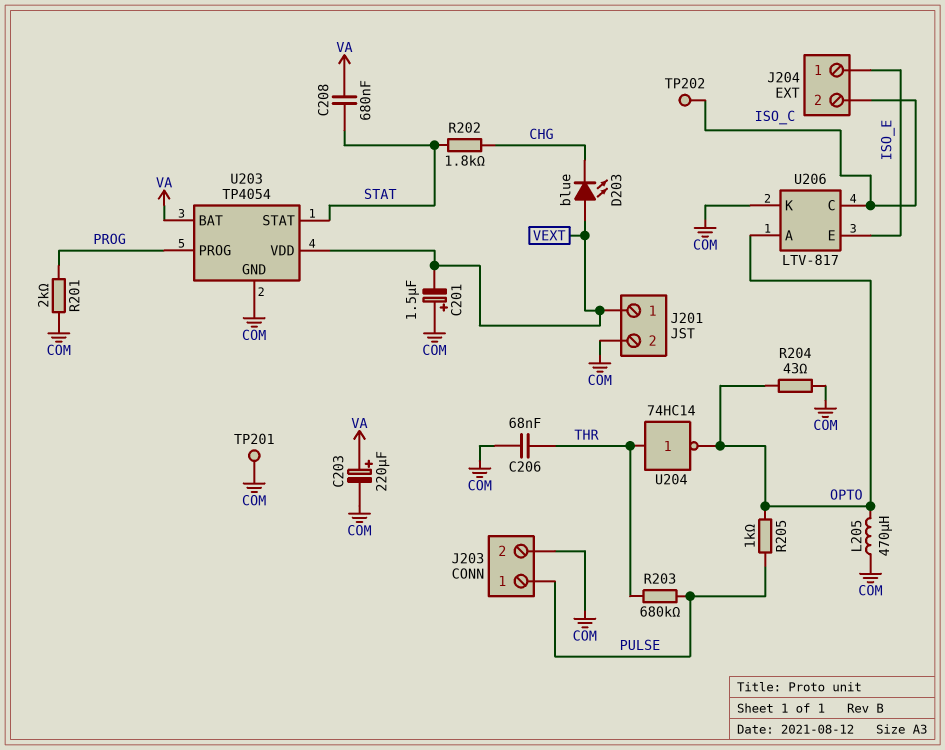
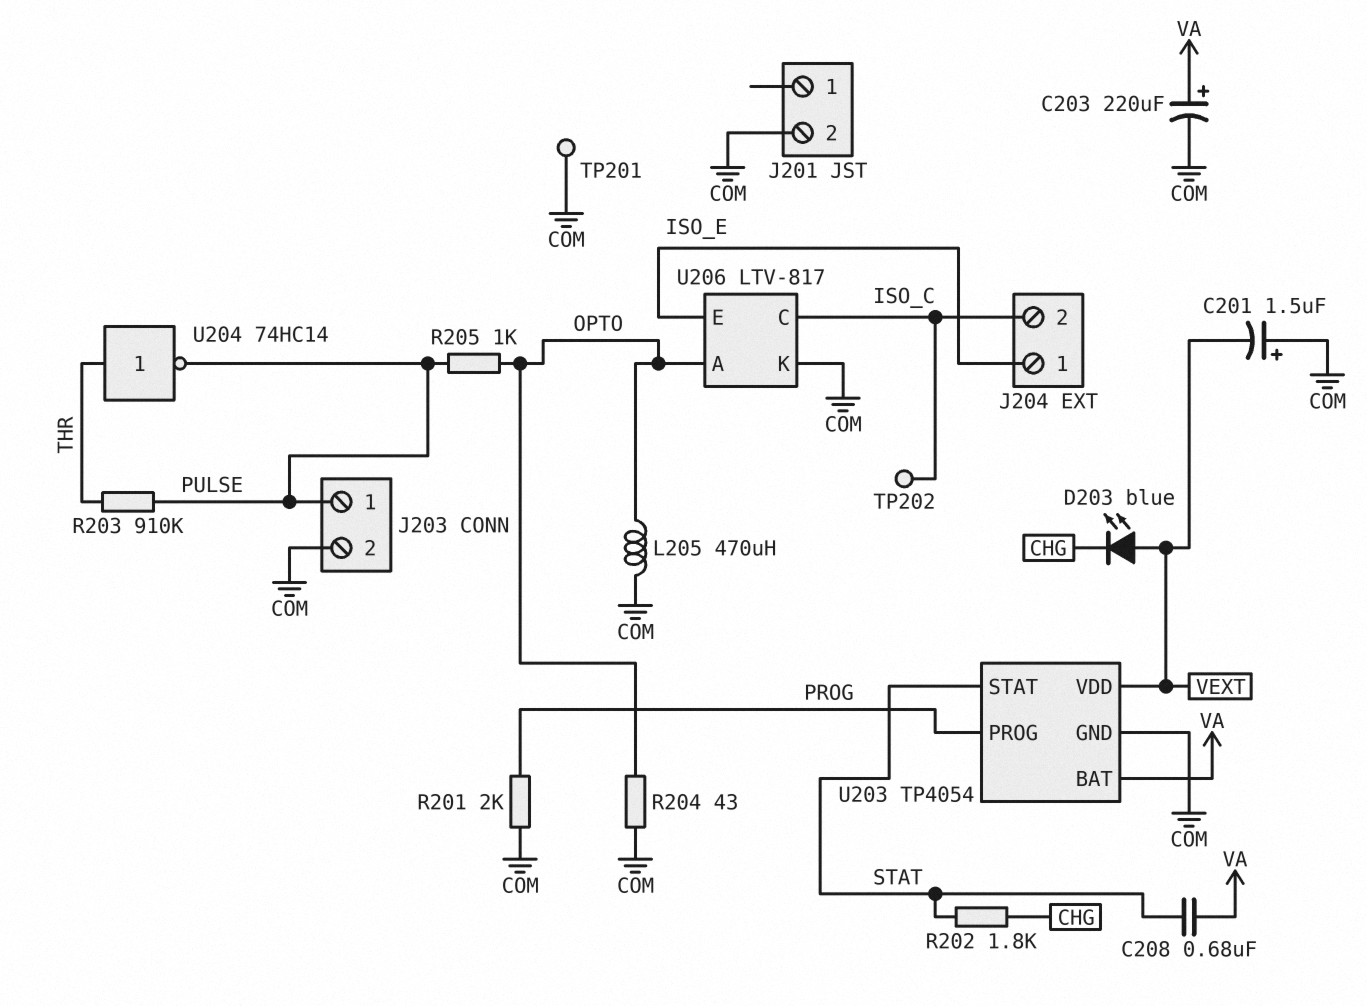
C206: 68nF (COM, THR) -> none
J201 pin 1: VEXT -> none
R203: 680k (PULSE, THR) -> 910k (PULSE, THR)
U204: NOT 74HC14 (in THR, out OPTO) -> NOT 74HC14 (in THR, out PULSE)

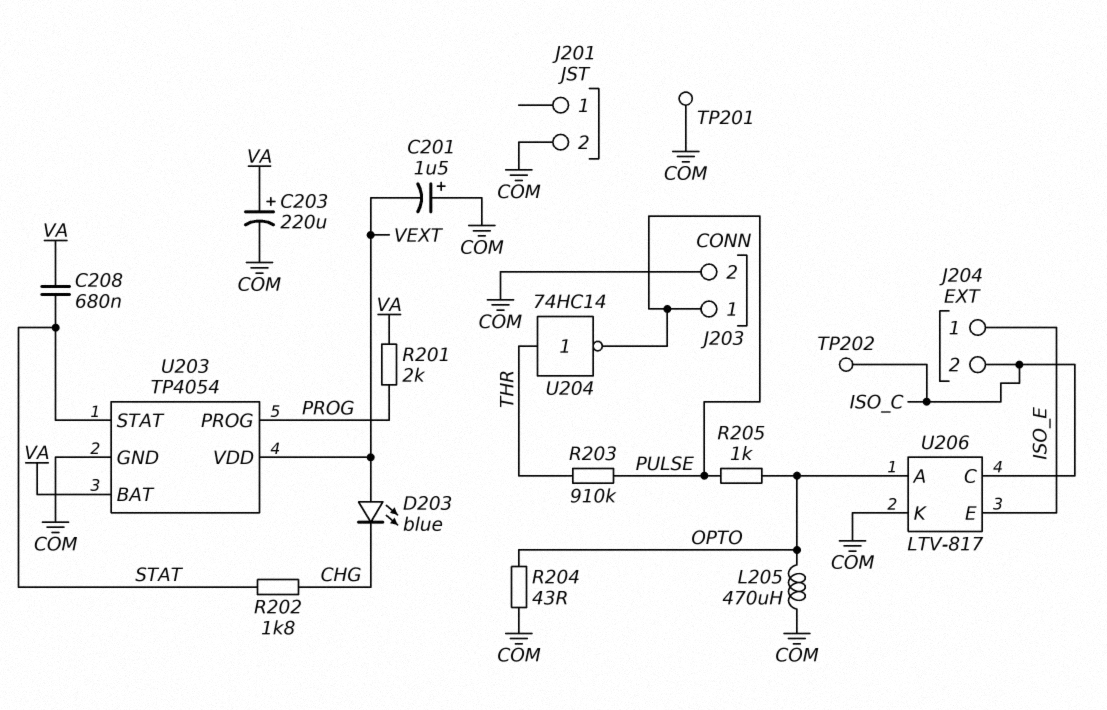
R201: 2k (COM, PROG) -> 2k (PROG, VA)

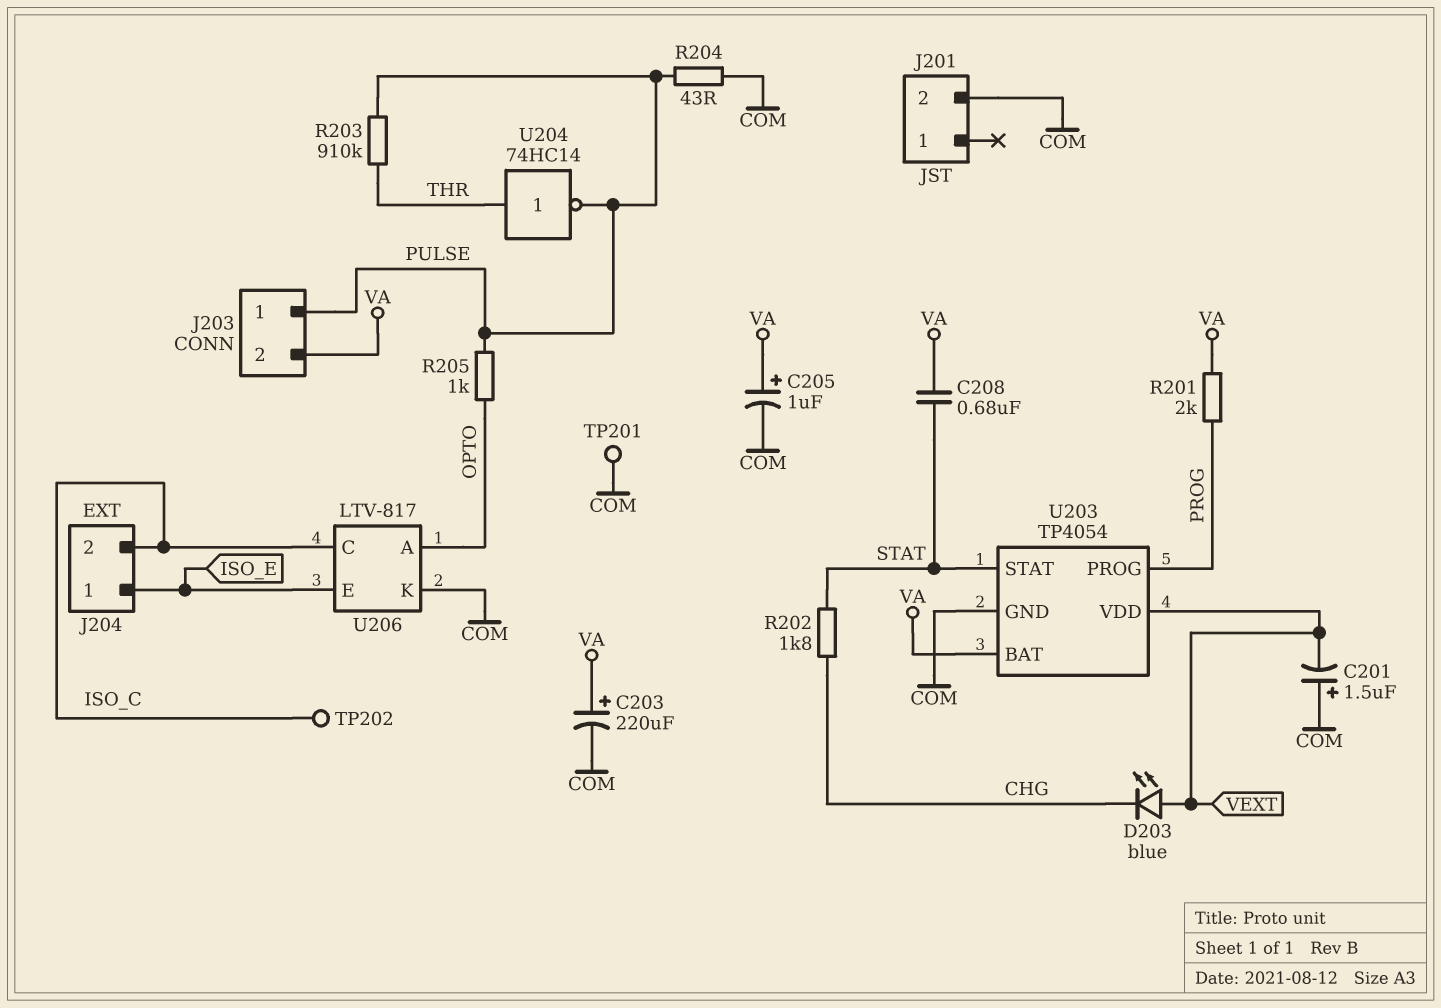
C205: none -> 1uF (plus VA, minus COM)
J203 pin 2: COM -> VA
L205: 470uH (COM, OPTO) -> none
R204: 43 (COM, OPTO) -> 43 (COM, PULSE)

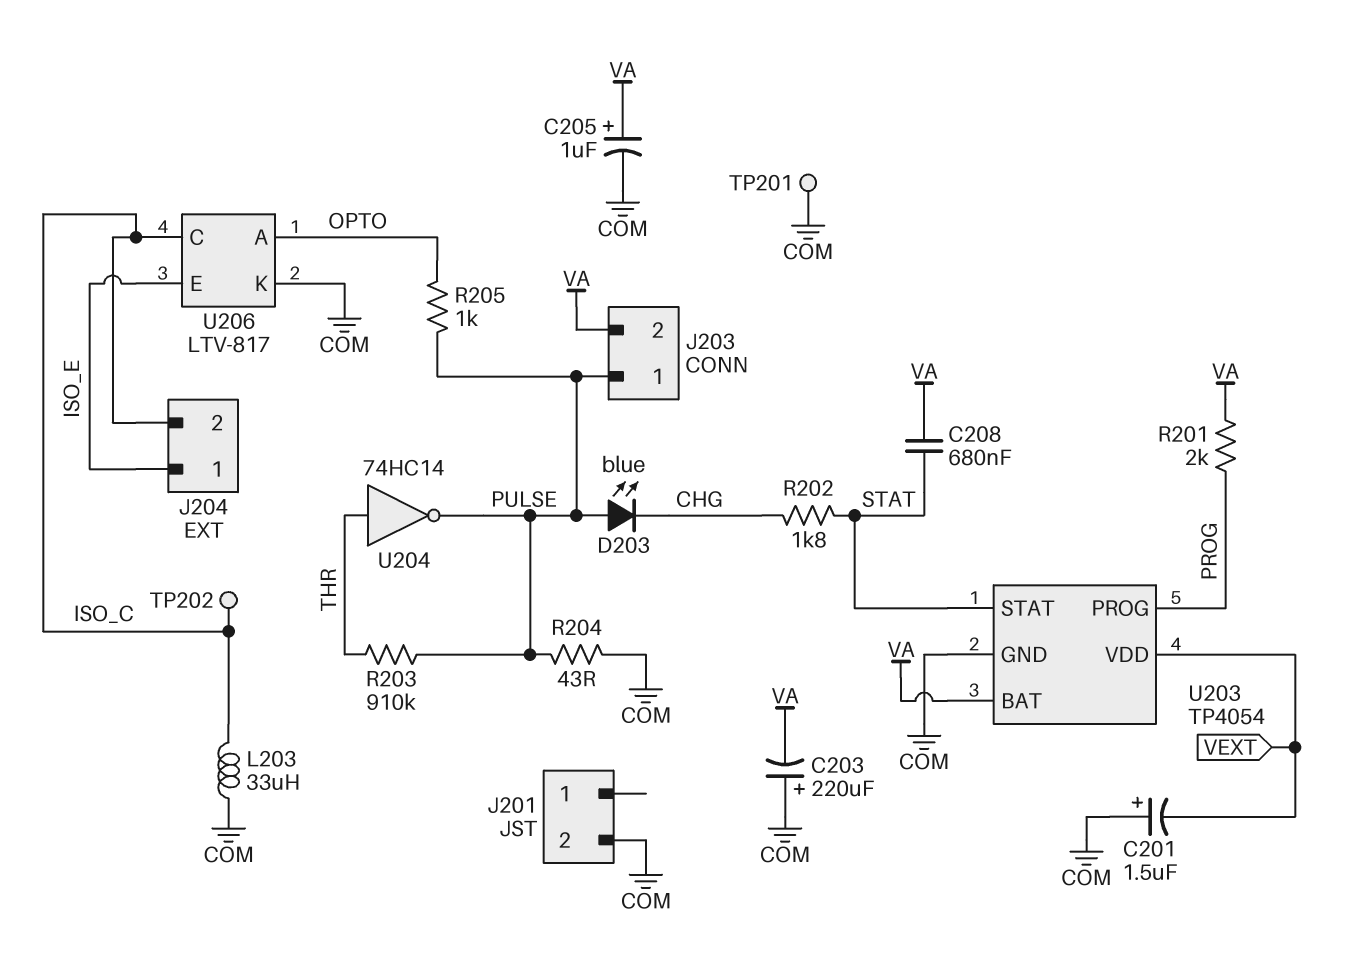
C203: 220uF (plus VA, minus COM) -> 220uF (plus COM, minus VA)
D203: LED blue (A VEXT, K CHG) -> LED blue (A PULSE, K CHG)
L203: none -> 33uH (COM, ISO_C)

